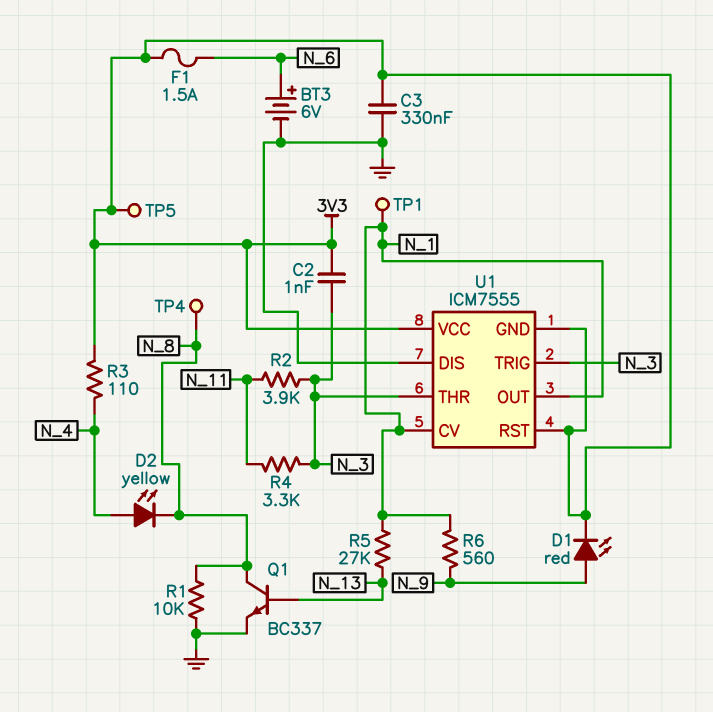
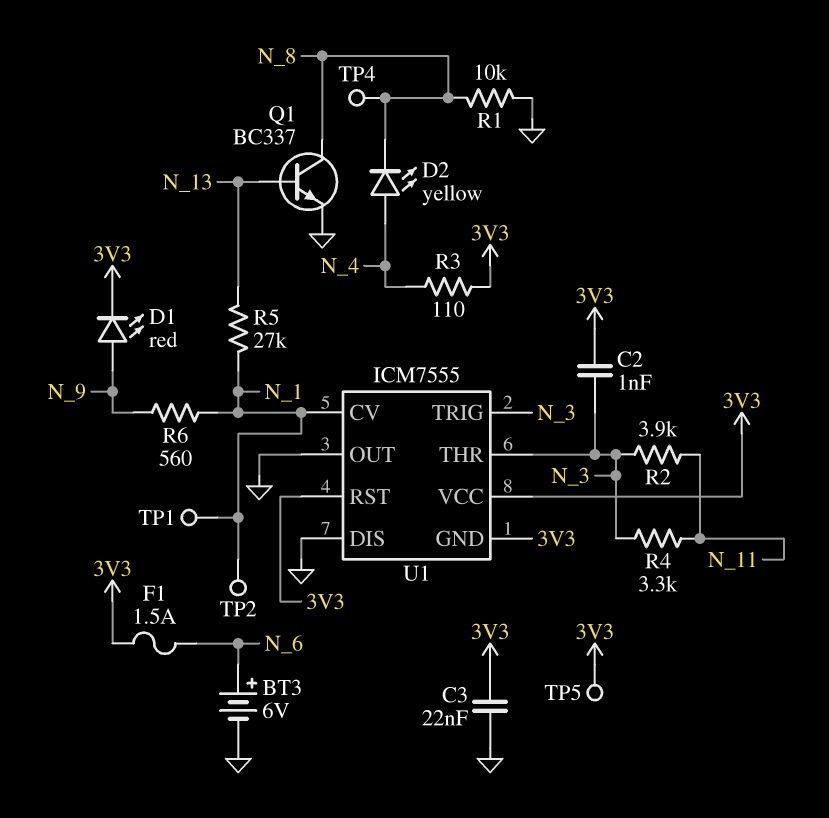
C3: 330nF (3V3, GND) -> 22nF (3V3, GND)
TP2: none -> test point (N_1)
U1 pin OUT: N_1 -> GND

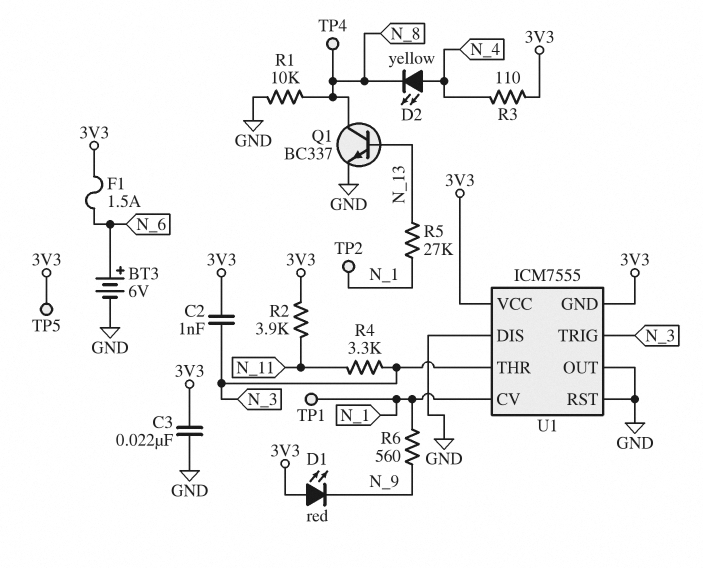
D1: LED red (A N_9, K 3V3) -> LED red (A 3V3, K N_9)
R2: 3.9k (N_3, N_11) -> 3.9k (3V3, N_11)
U1 pin RST: 3V3 -> GND

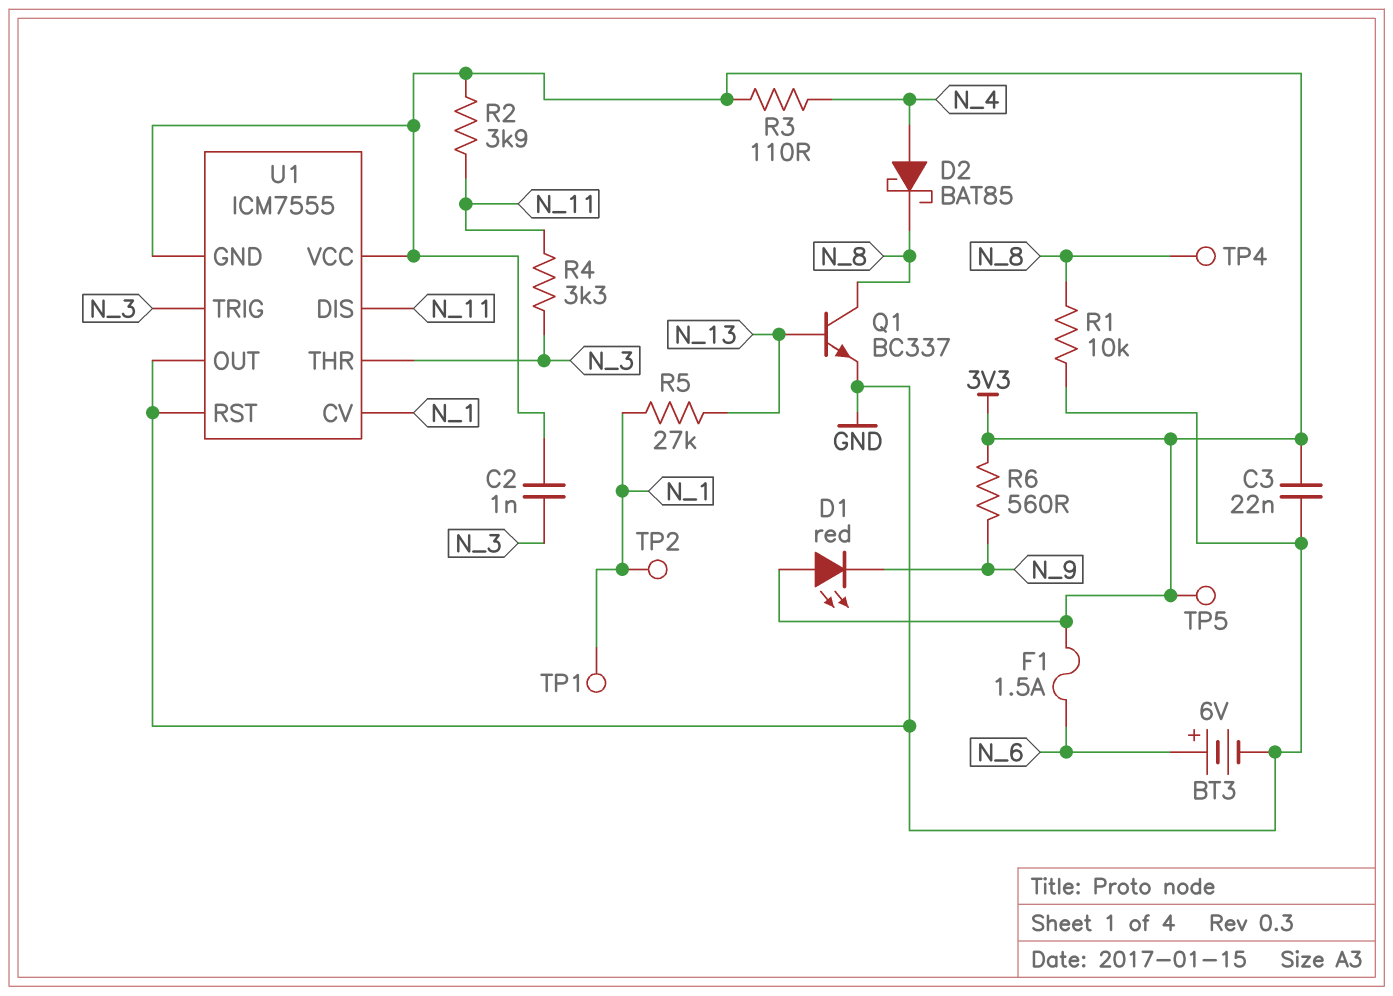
D2: LED yellow (A N_4, K N_8) -> schottky BAT85 (A N_4, K N_8)
R6: 560 (N_1, N_9) -> 560 (3V3, N_9)
U1 pin DIS: GND -> N_11

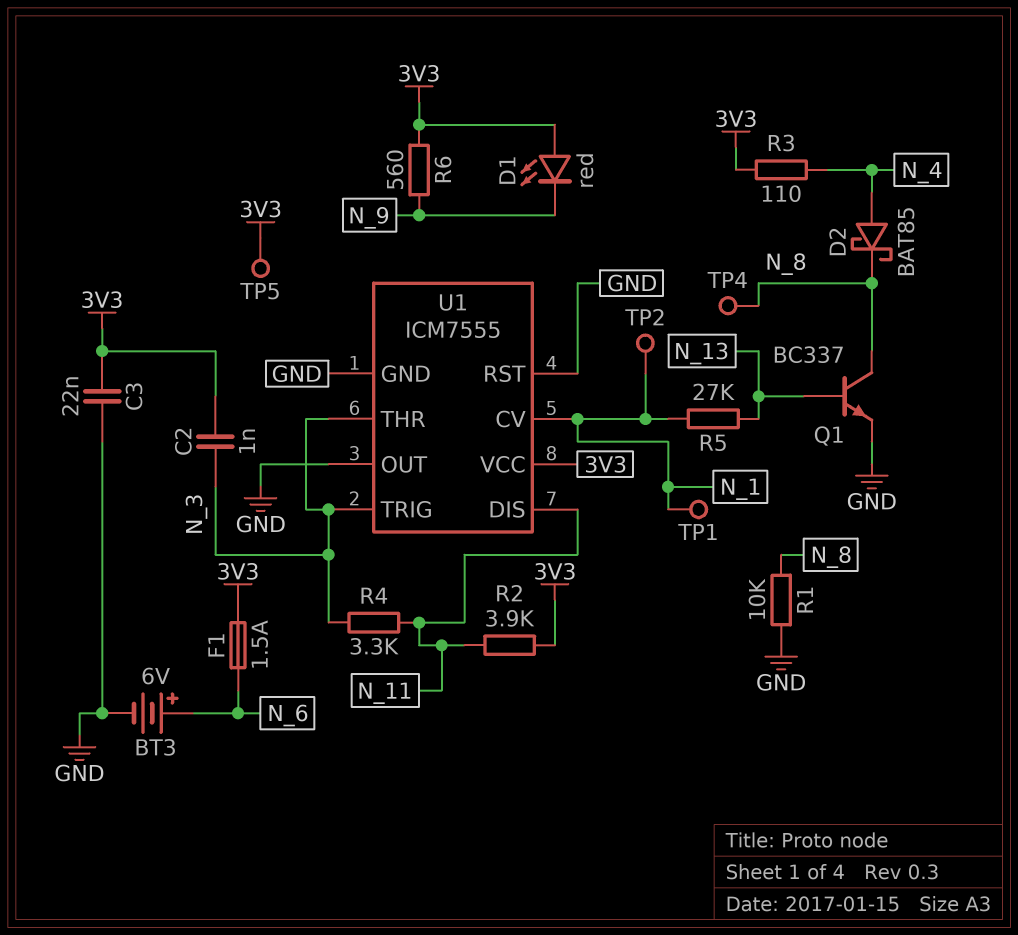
U1 pin GND: 3V3 -> GND

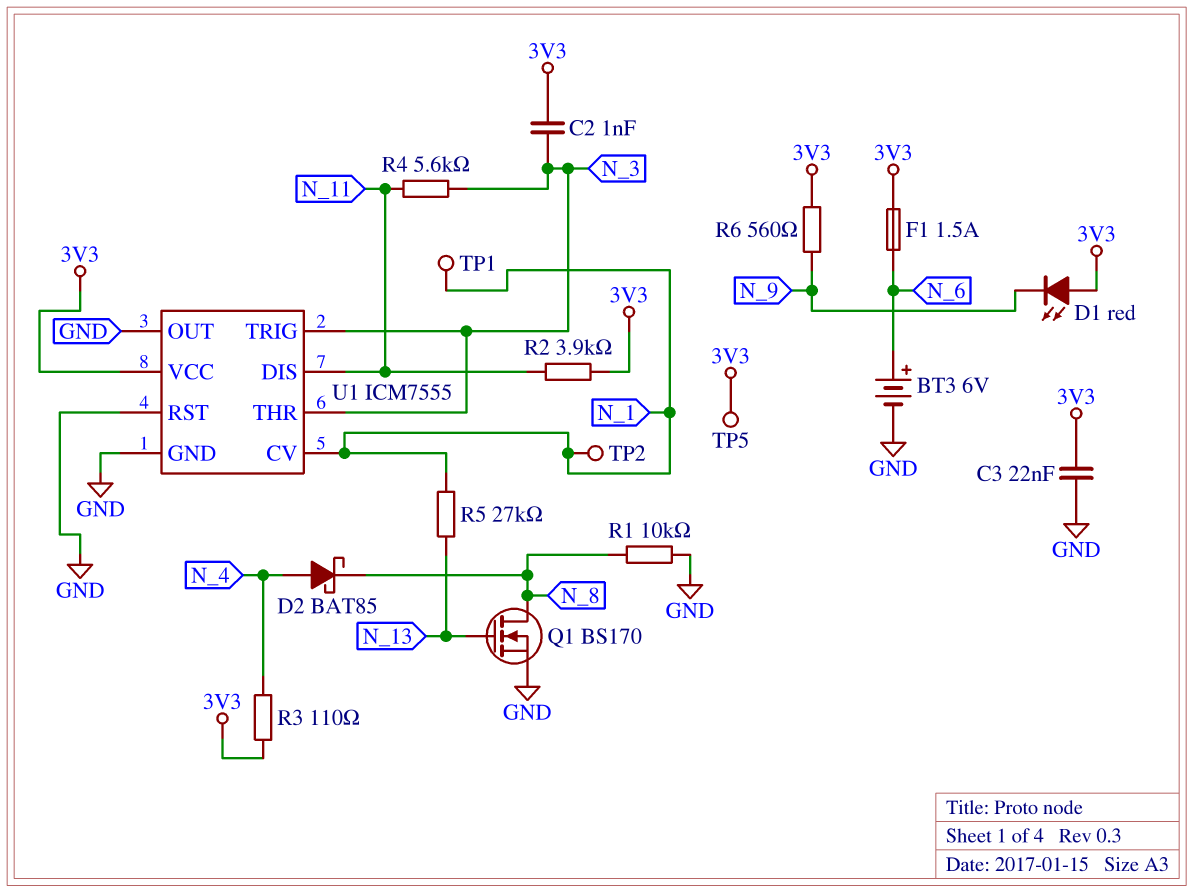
Q1: NPN BC337 (B N_13, C N_8, E GND) -> NMOS BS170 (G N_13, D N_8, S GND)
R4: 3.3k (N_3, N_11) -> 5.6k (N_3, N_11)
TP4: test point (N_8) -> none

